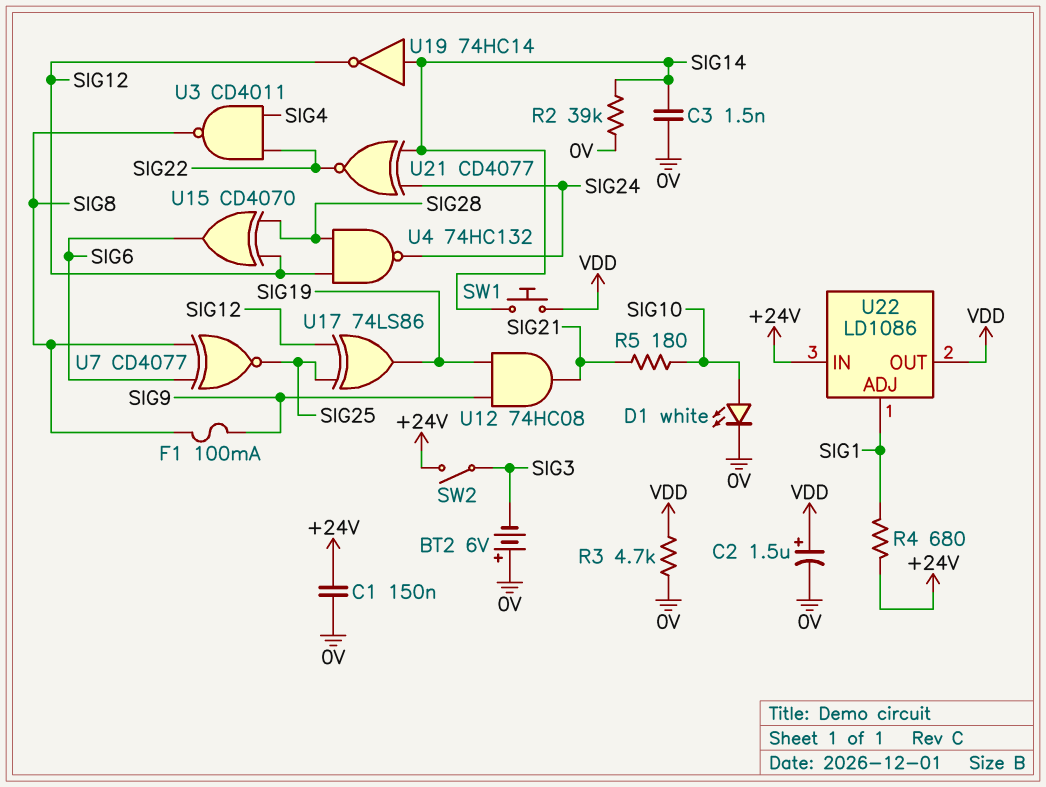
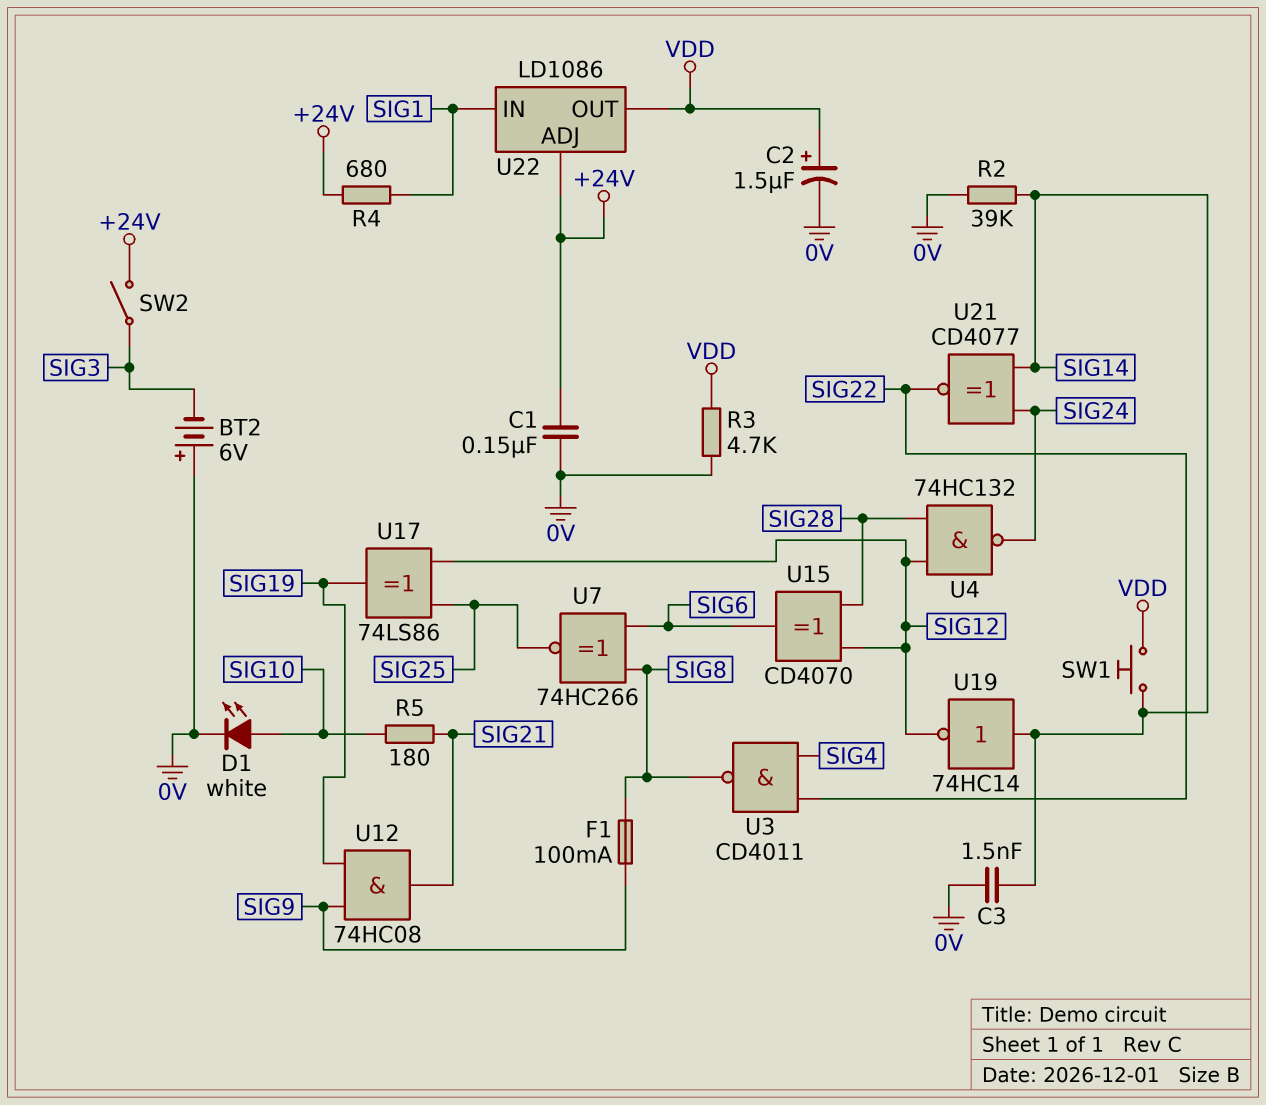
U7: XNOR CD4077 (in SIG6, in SIG8, out SIG25) -> XNOR 74HC266 (in SIG6, in SIG8, out SIG25)
U22 pin ADJ: SIG1 -> +24V
U22 pin IN: +24V -> SIG1

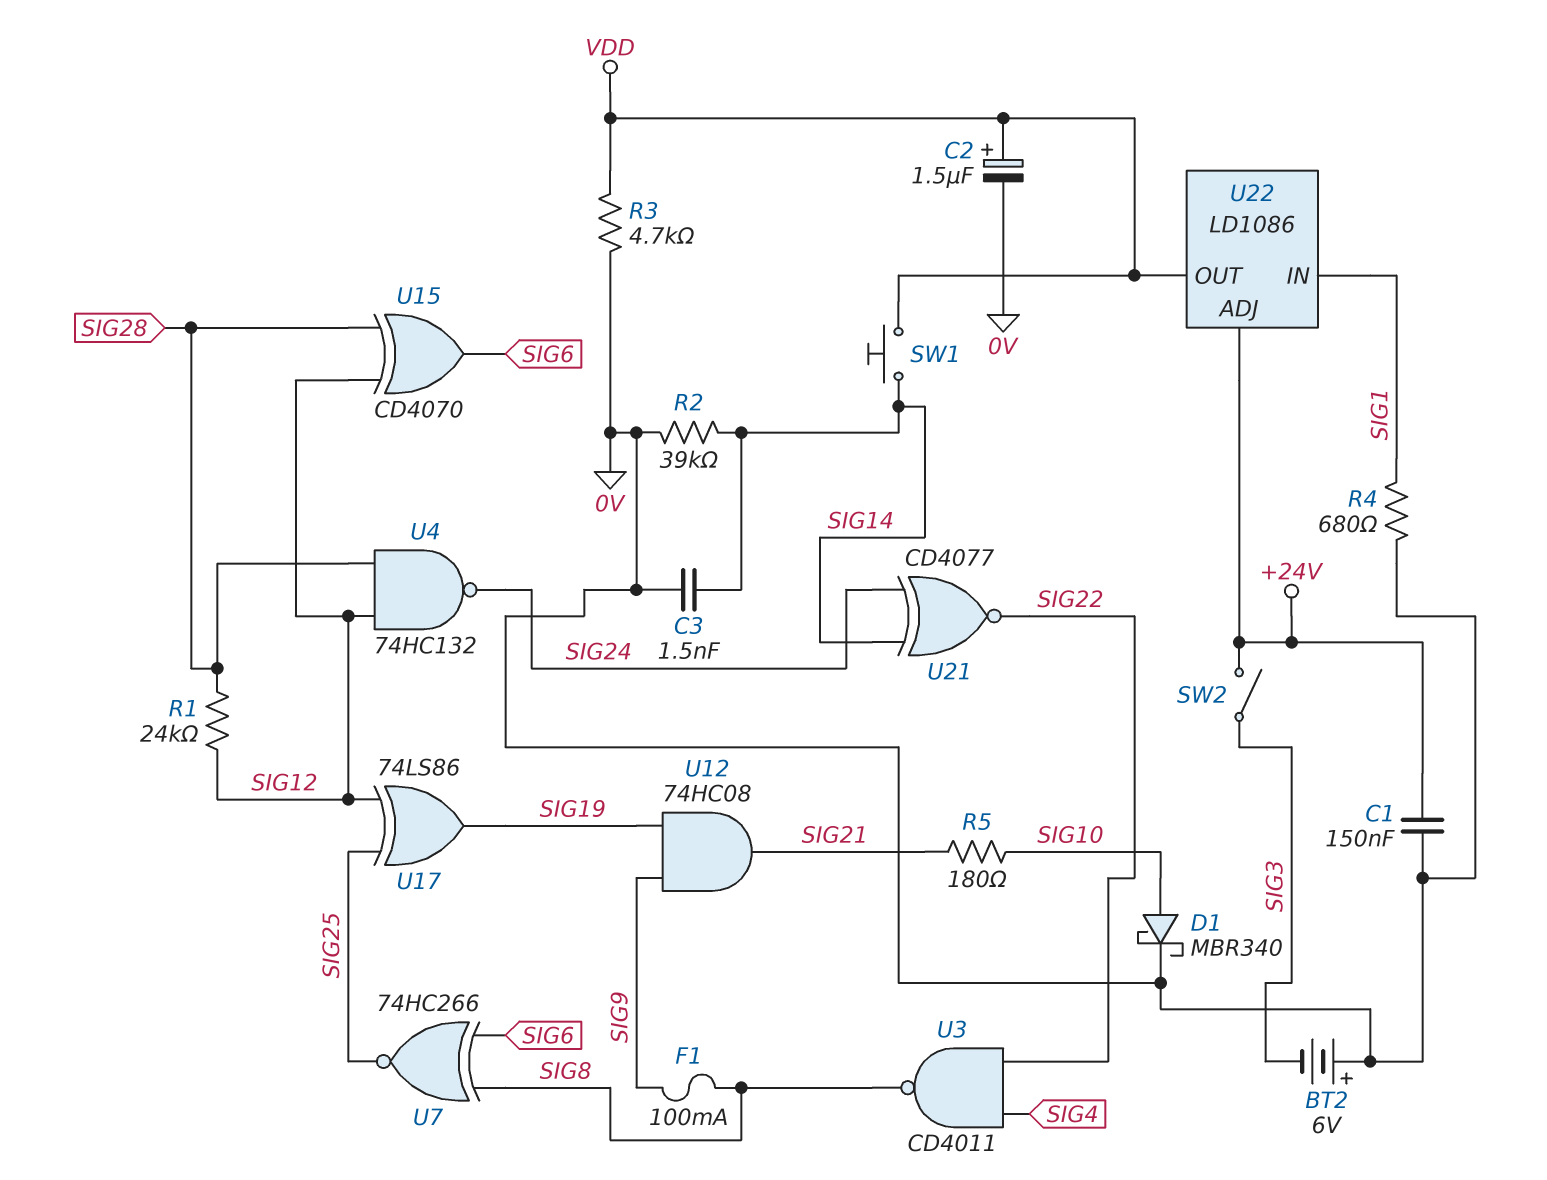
D1: LED white (A SIG10, K 0V) -> schottky MBR340 (A SIG10, K 0V)
R1: none -> 24k (SIG12, SIG28)
R4: 680 (+24V, SIG1) -> 680 (0V, SIG1)
U19: NOT 74HC14 (in SIG14, out SIG12) -> none

